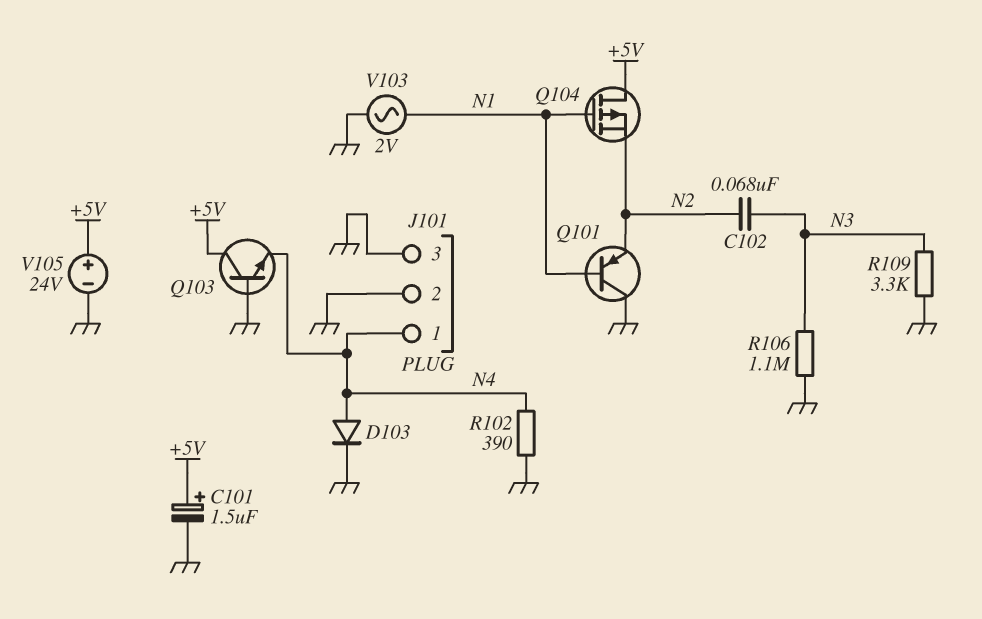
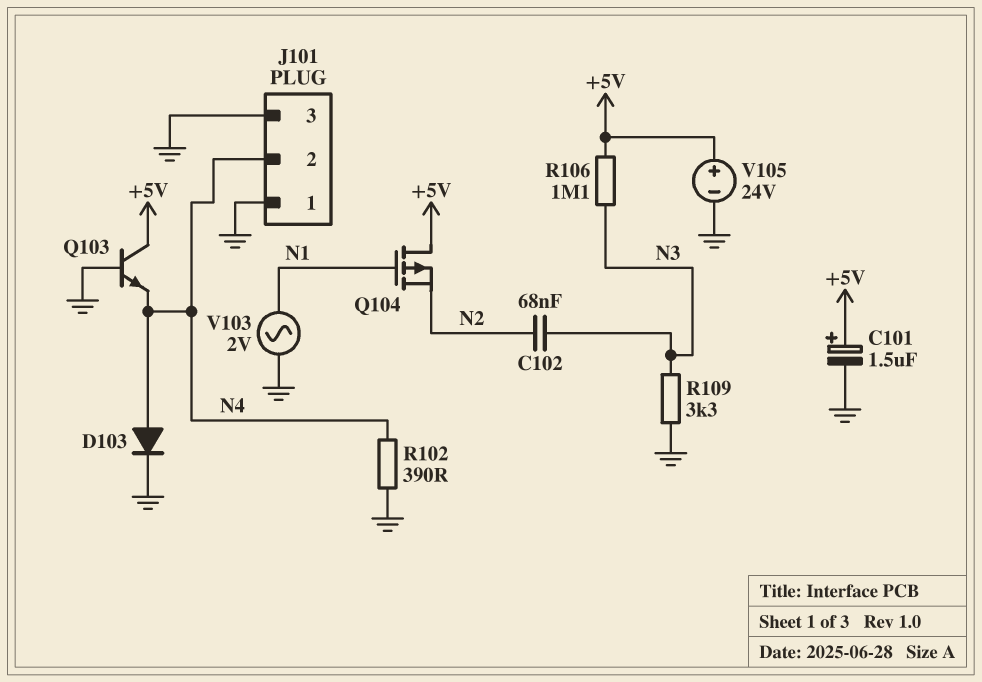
J101 pin 1: N4 -> GND
J101 pin 2: GND -> N4
Q101: PNP (B N1, C GND, E N2) -> none
R106: 1.1M (GND, N3) -> 1.1M (+5V, N3)

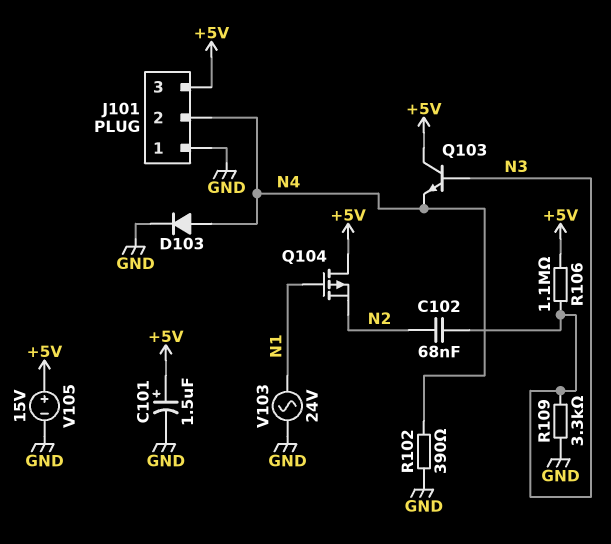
J101 pin 3: GND -> +5V
Q103: NPN (B GND, C +5V, E N4) -> NPN (B N3, C +5V, E N4)
V103: AC 2V (GND, N1) -> AC 24V (GND, N1)
V105: 24V (plus +5V, minus GND) -> 15V (plus +5V, minus GND)

